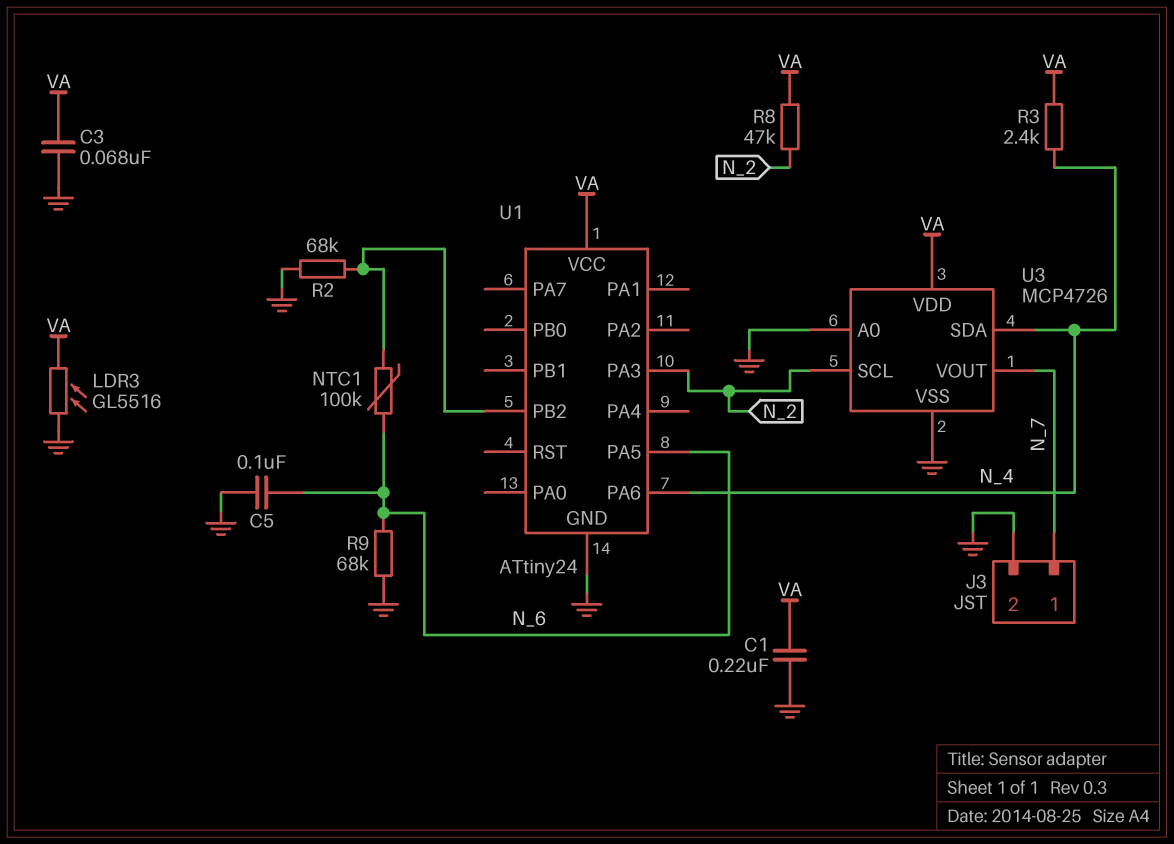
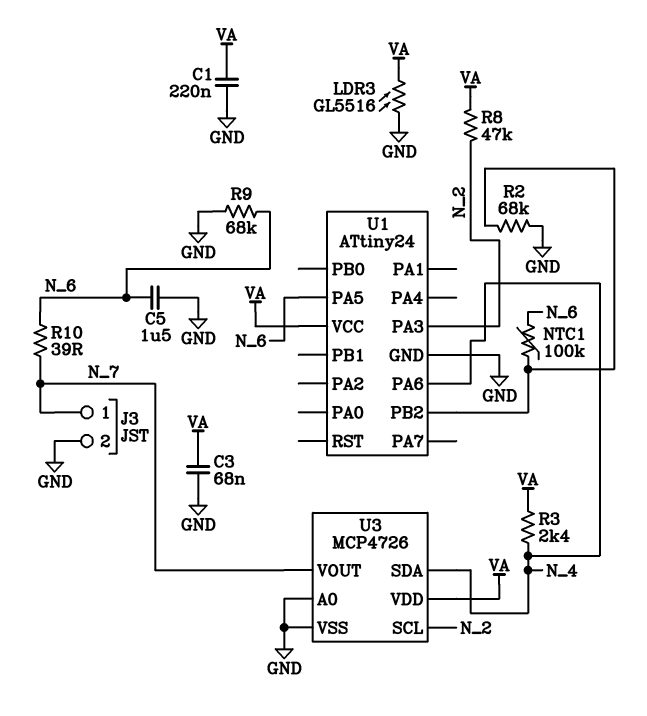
C5: 100nF (GND, N_6) -> 1.5uF (GND, N_6)
R10: none -> 39 (N_6, N_7)

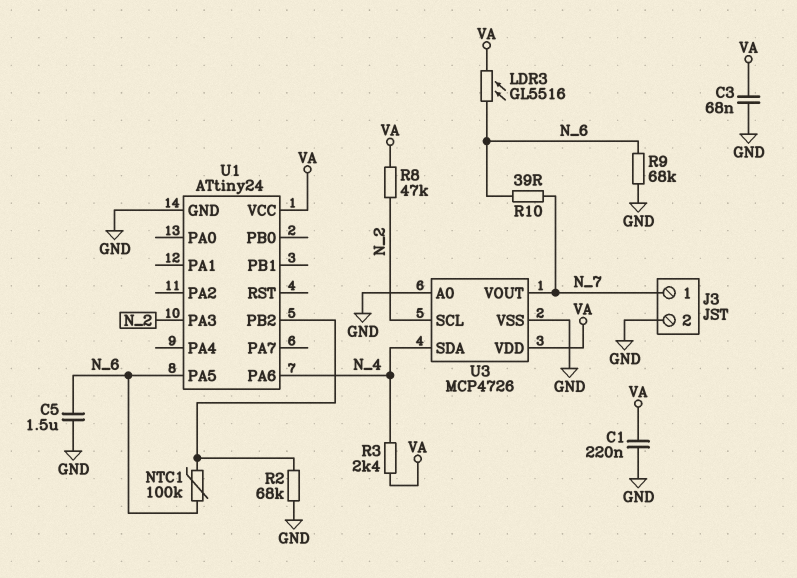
LDR3: GL5516 (GND, VA) -> GL5516 (N_6, VA)

